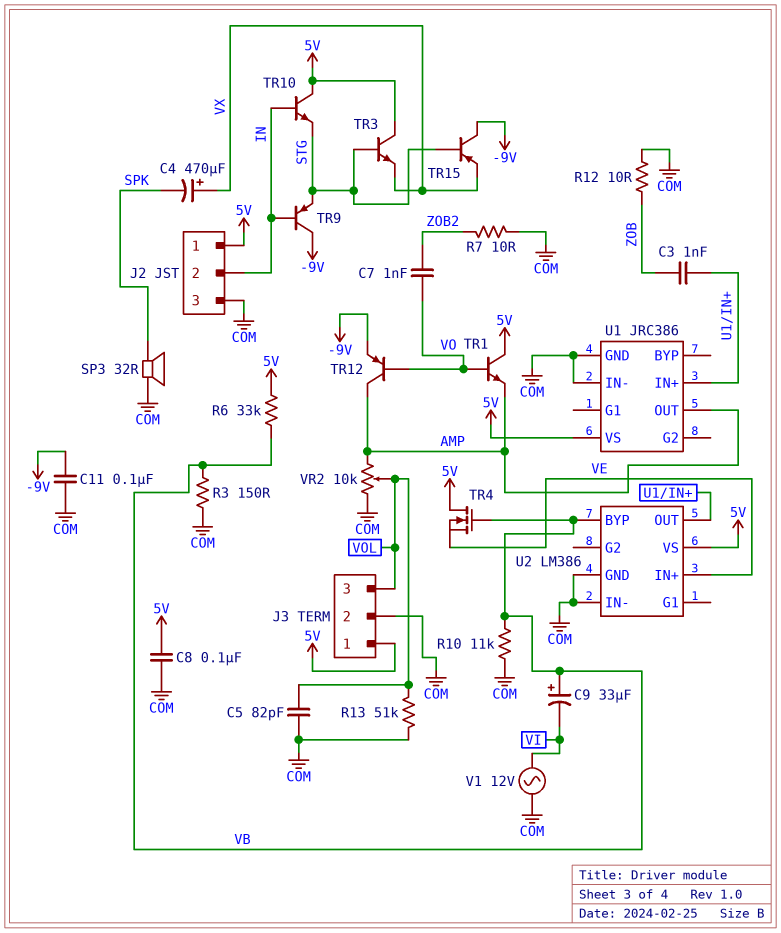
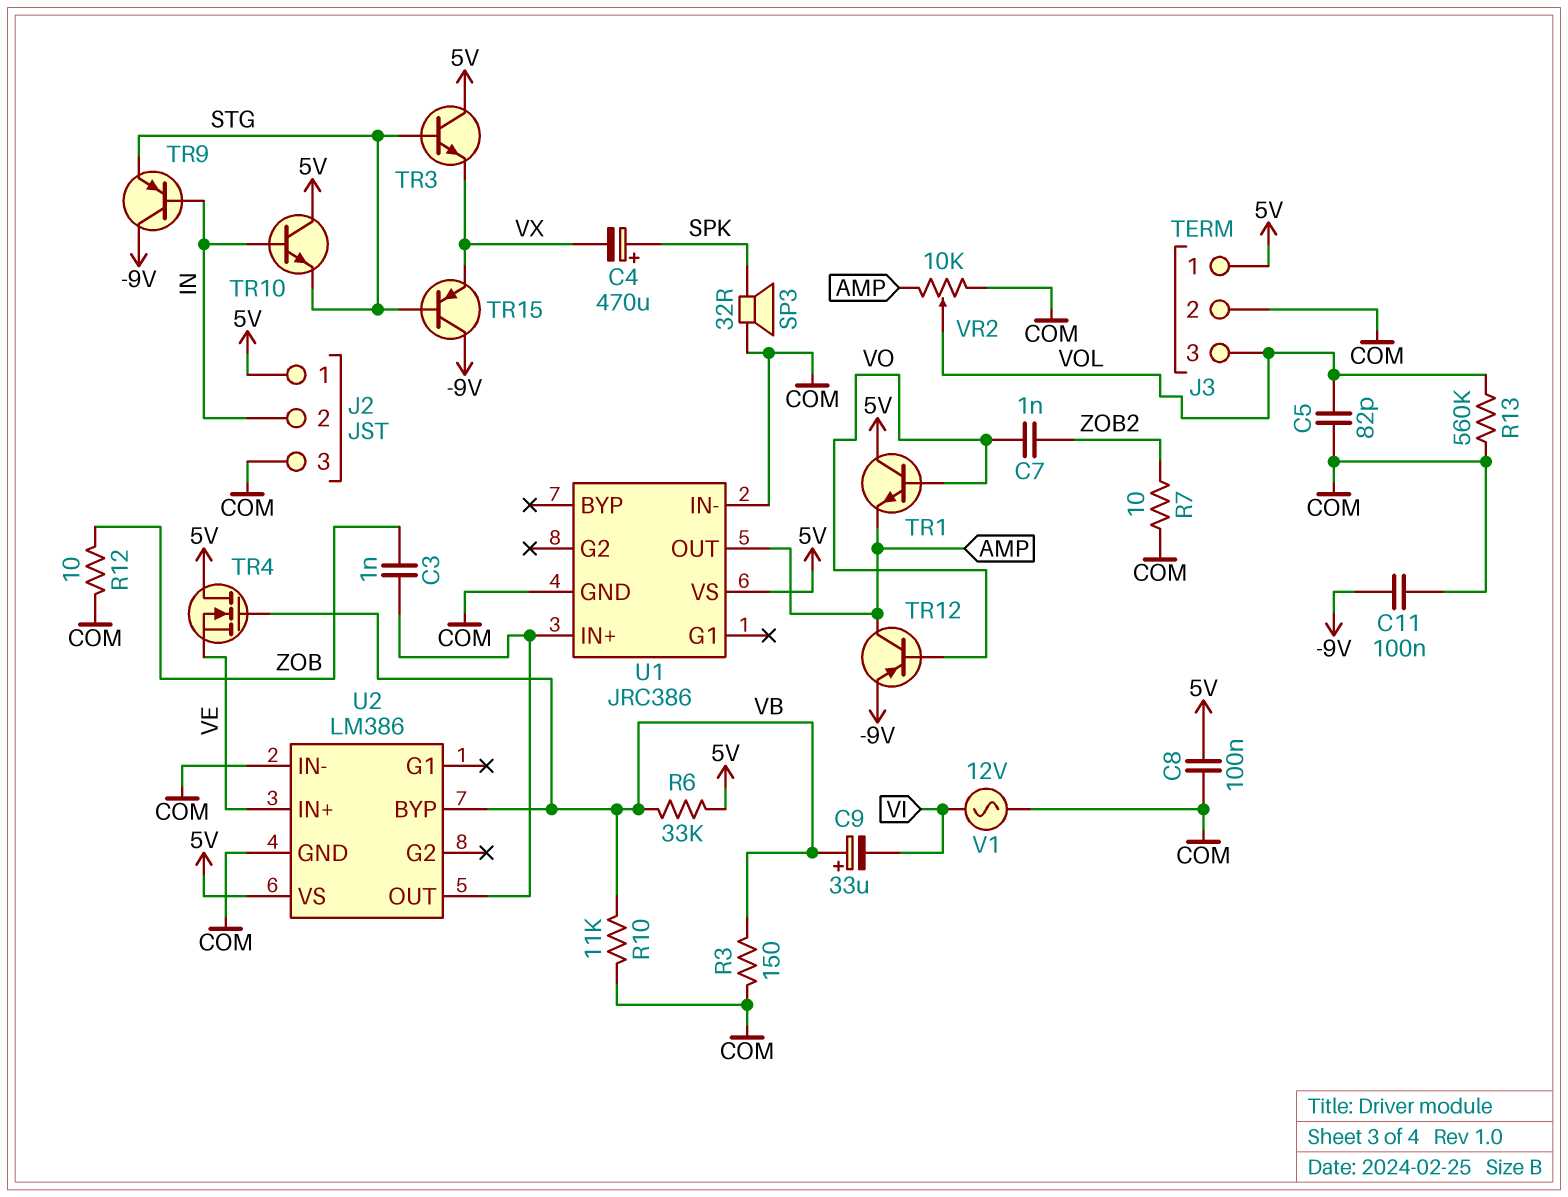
C4: 470uF (plus VX, minus SPK) -> 470uF (plus SPK, minus VX)
R13: 51k (COM, VOL) -> 560k (COM, VOL)

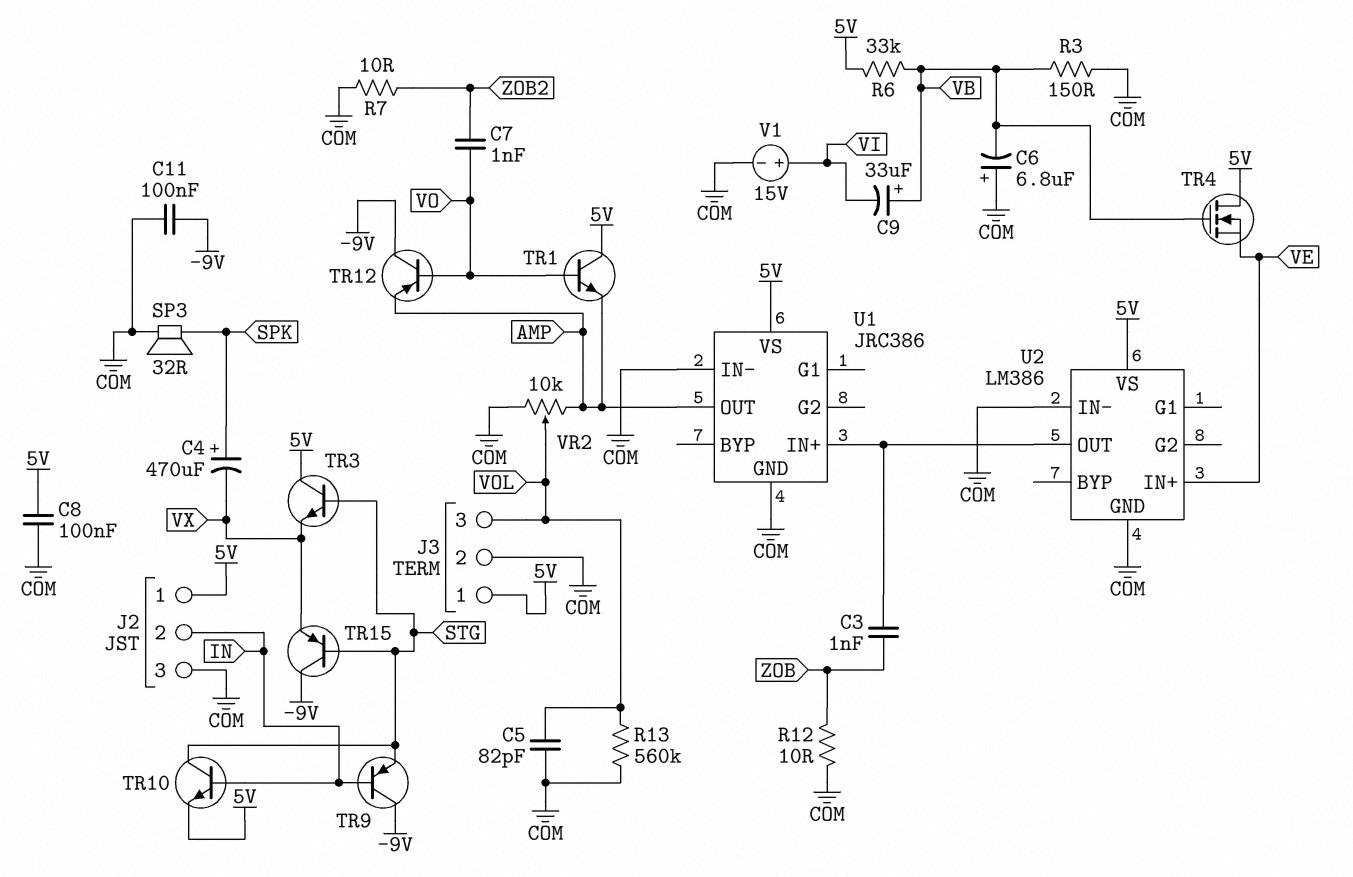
C6: none -> 6.8uF (plus COM, minus VB)
R10: 11k (COM, VB) -> none
TR10: NPN (B IN, C 5V, E STG) -> NPN (B IN, C STG, E 5V)
TR12: PNP (B VO, C AMP, E -9V) -> PNP (B VO, C -9V, E AMP)
U2 pin BYP: VB -> none
V1: AC 12V (COM, VI) -> 15V (plus VI, minus COM)

